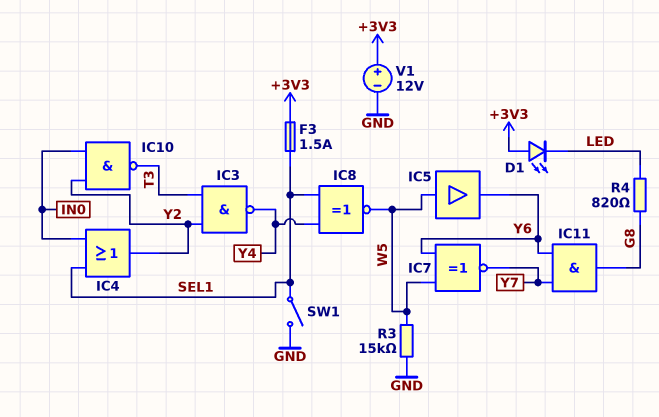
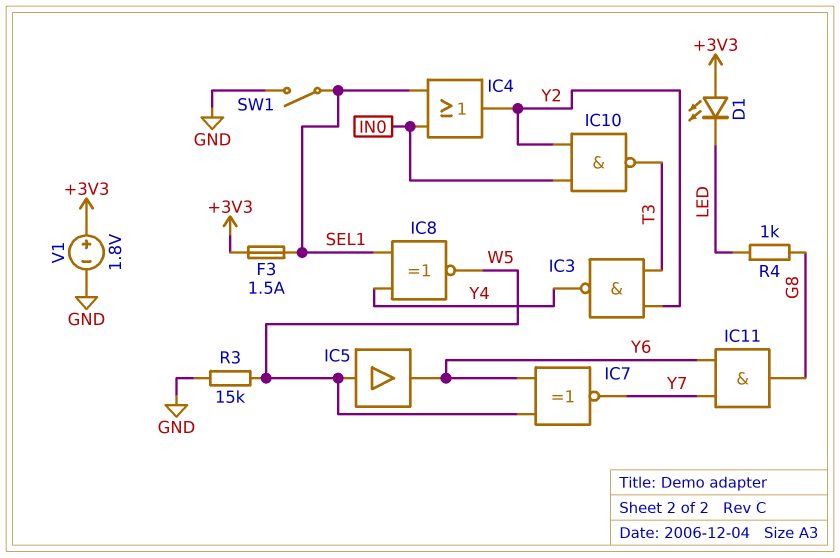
R4: 820 (G8, LED) -> 1k (G8, LED)
V1: 12V (plus +3V3, minus GND) -> 1.8V (plus +3V3, minus GND)

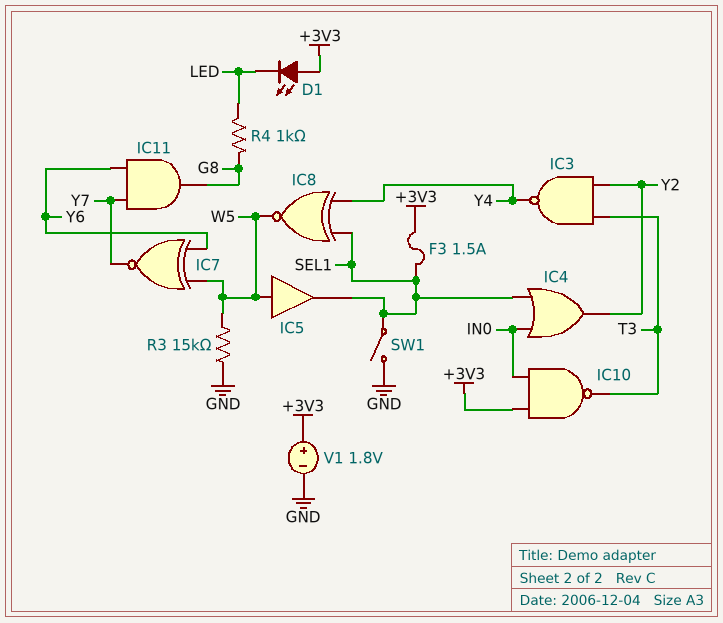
IC5: buffer (in W5, out Y6) -> buffer (in W5, out SEL1)
IC10: NAND (in IN0, in Y2, out T3) -> NAND (in +3V3, in IN0, out T3)

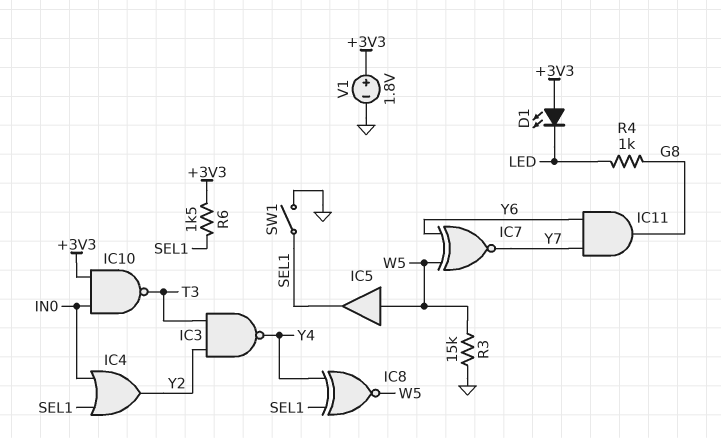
F3: 1.5A (+3V3, SEL1) -> none
R6: none -> 1.5k (+3V3, SEL1)

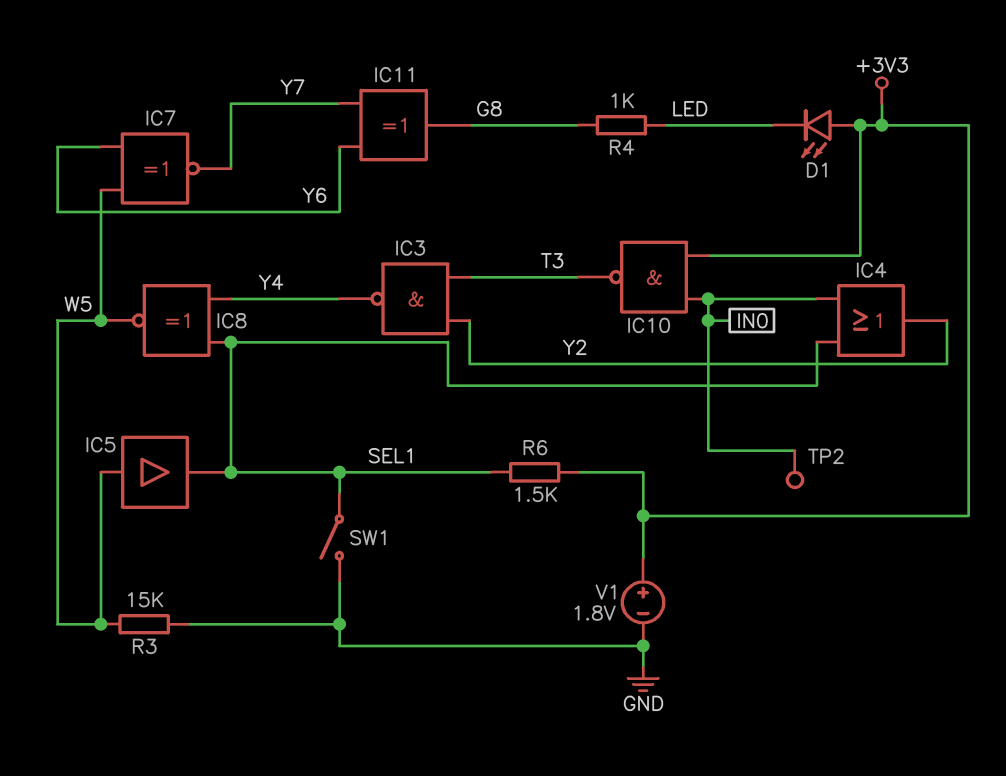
IC11: AND (in Y6, in Y7, out G8) -> XOR (in Y6, in Y7, out G8)
TP2: none -> test point (IN0)

